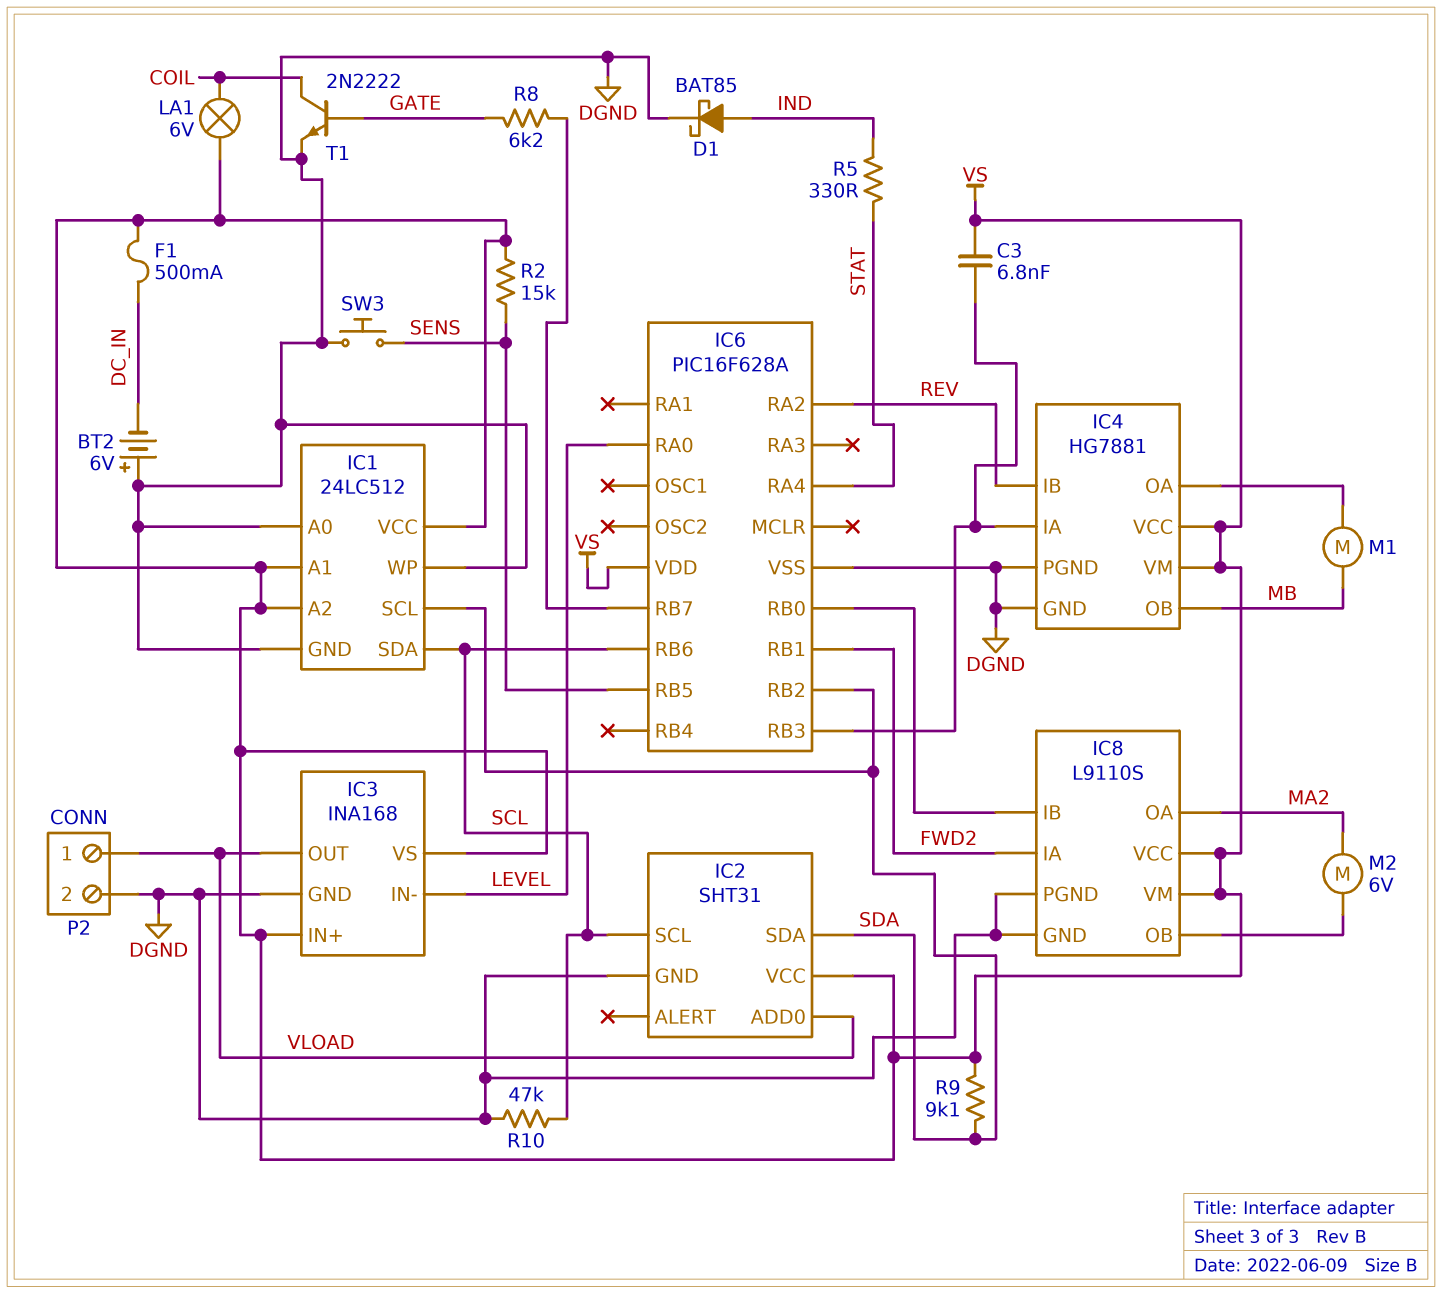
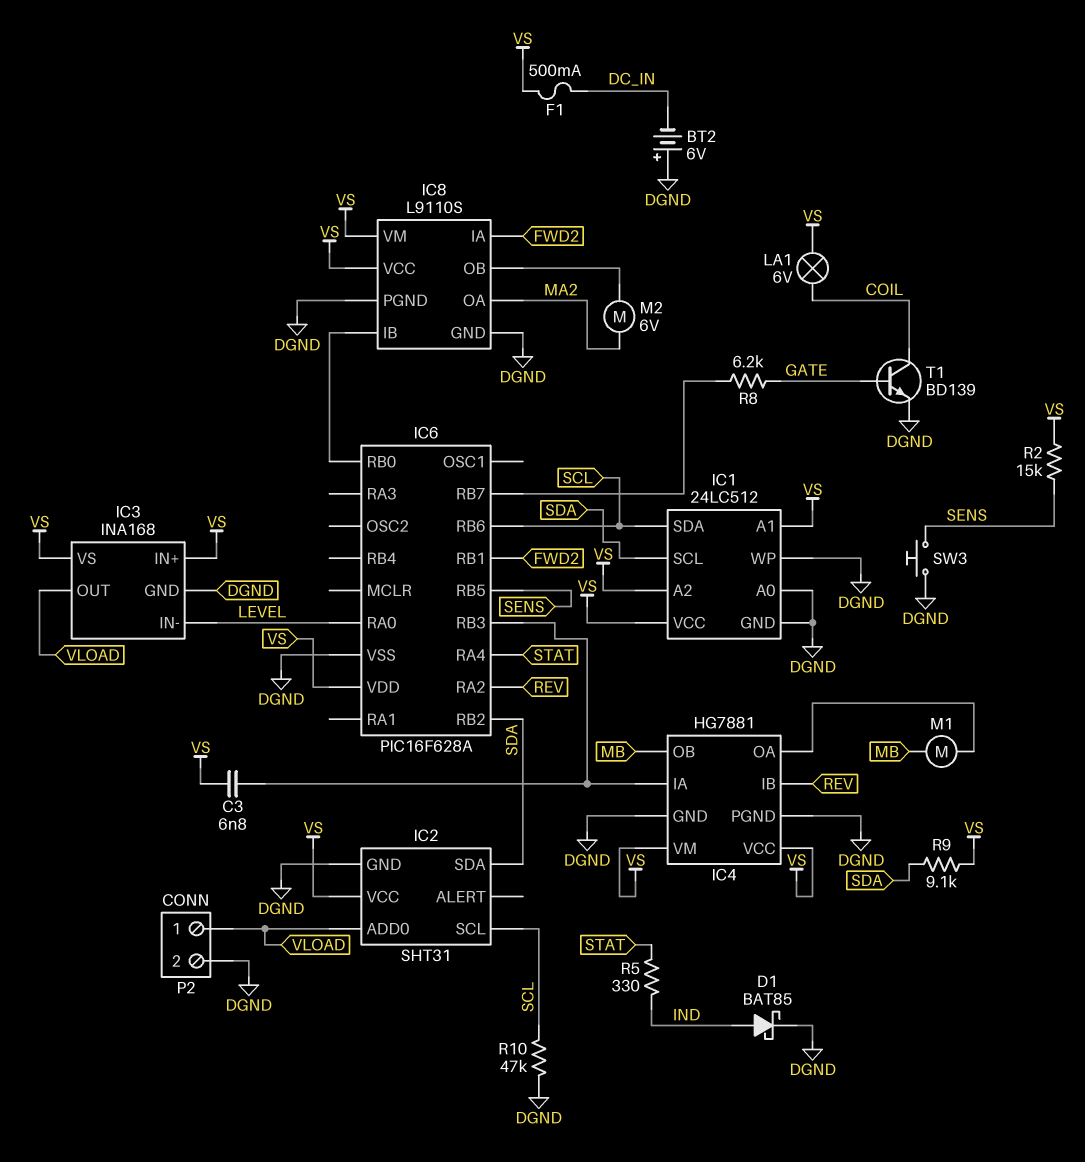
T1: NPN 2N2222 (B GATE, C COIL, E DGND) -> NPN BD139 (B GATE, C COIL, E DGND)

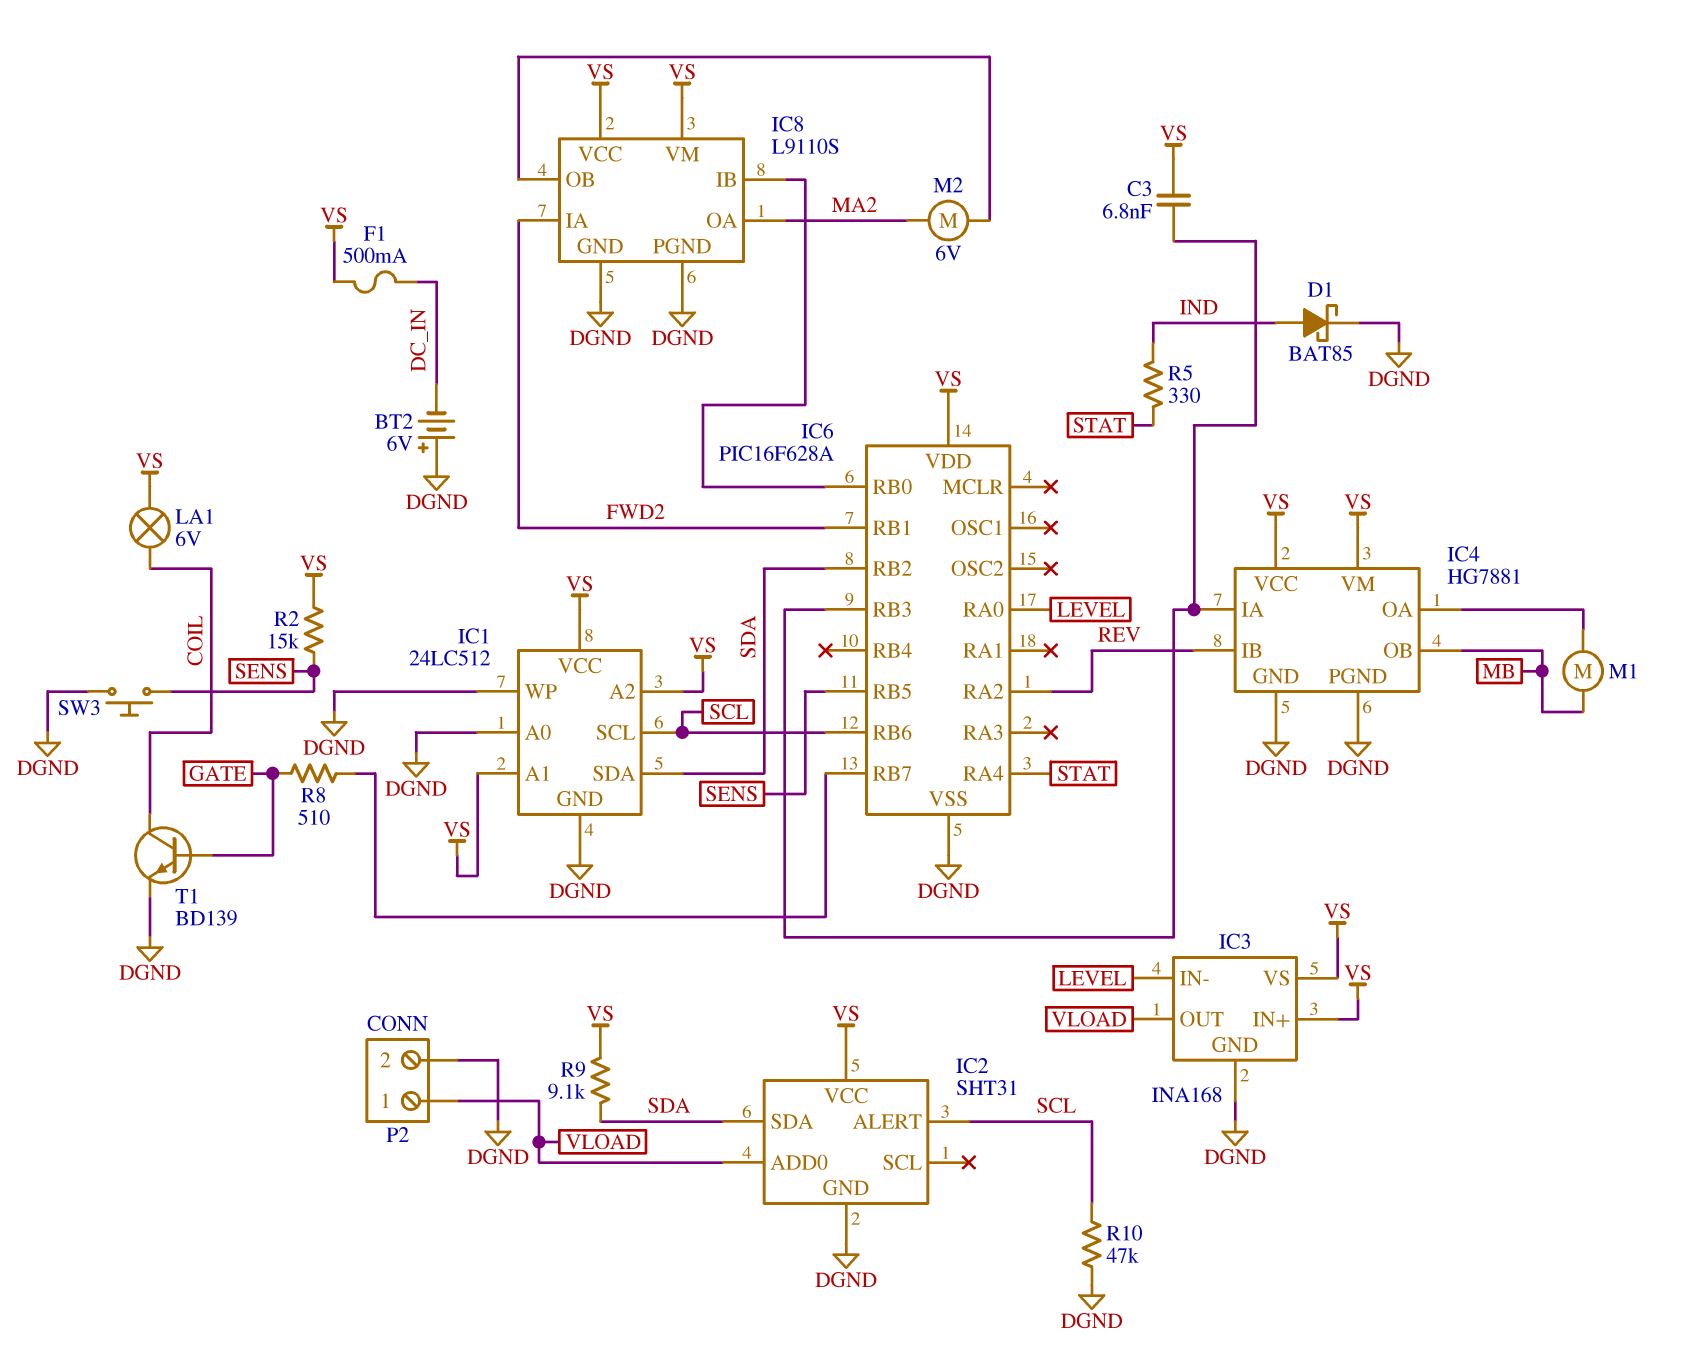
IC1 pin SCL: SDA -> SCL
IC1 pin SDA: SCL -> SDA
IC2 pin ALERT: none -> SCL
IC2 pin SCL: SCL -> none
R8: 6.2k (GATE, IC6/RB7) -> 510 (GATE, IC6/RB7)

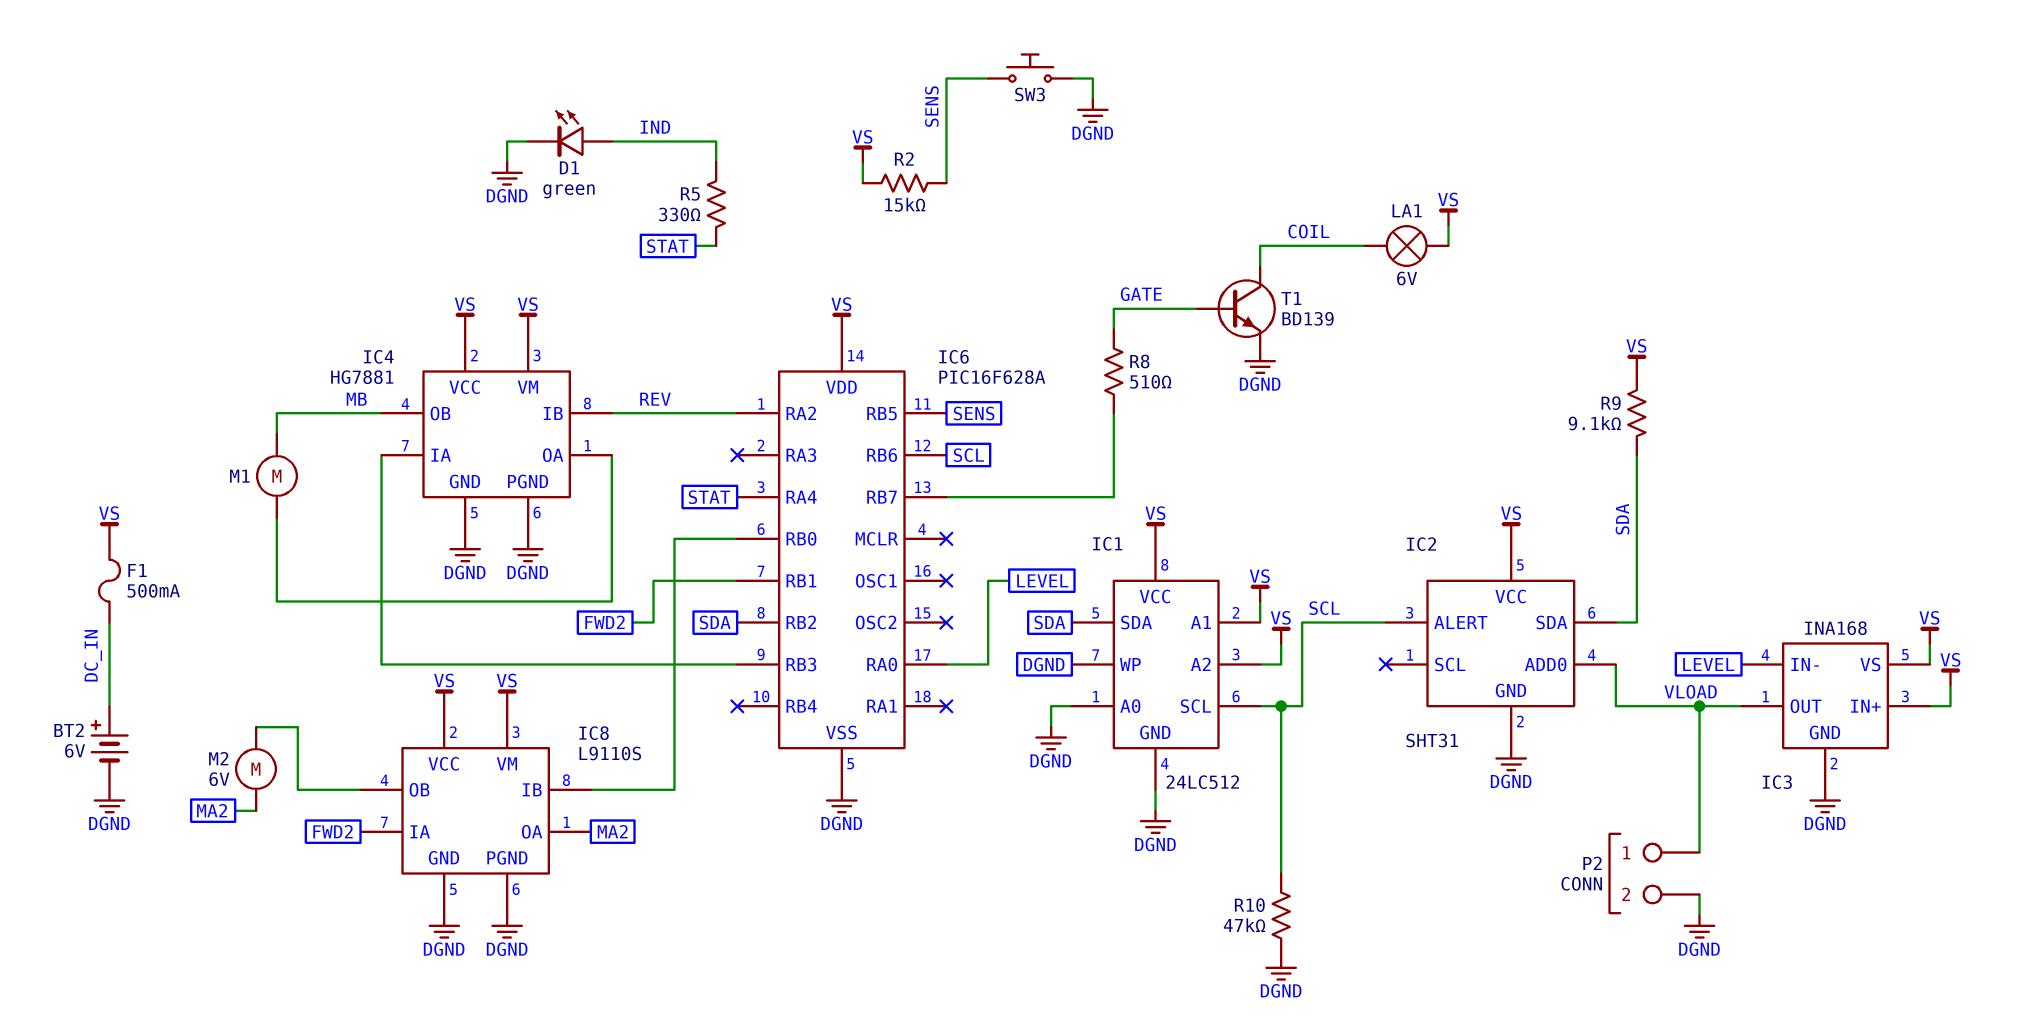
BT2: 6V (plus DGND, minus DC_IN) -> 6V (plus DC_IN, minus DGND)
C3: 6.8nF (IC4/IA, VS) -> none
D1: schottky BAT85 (A IND, K DGND) -> LED green (A IND, K DGND)

